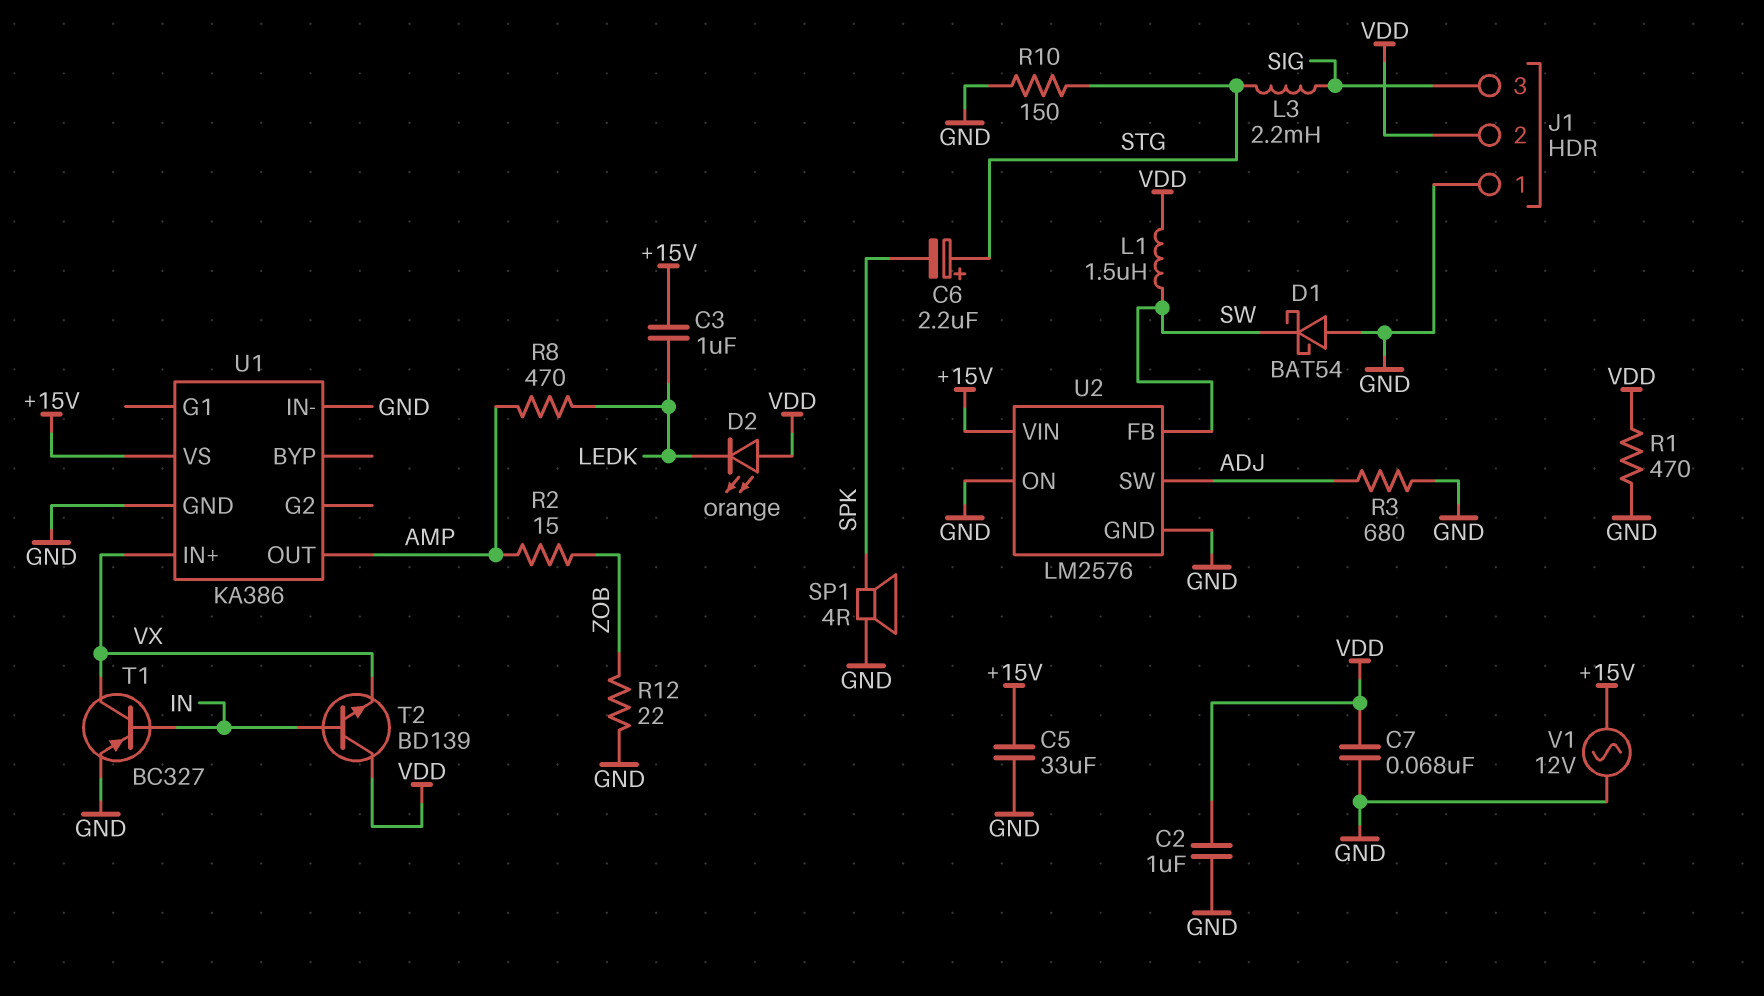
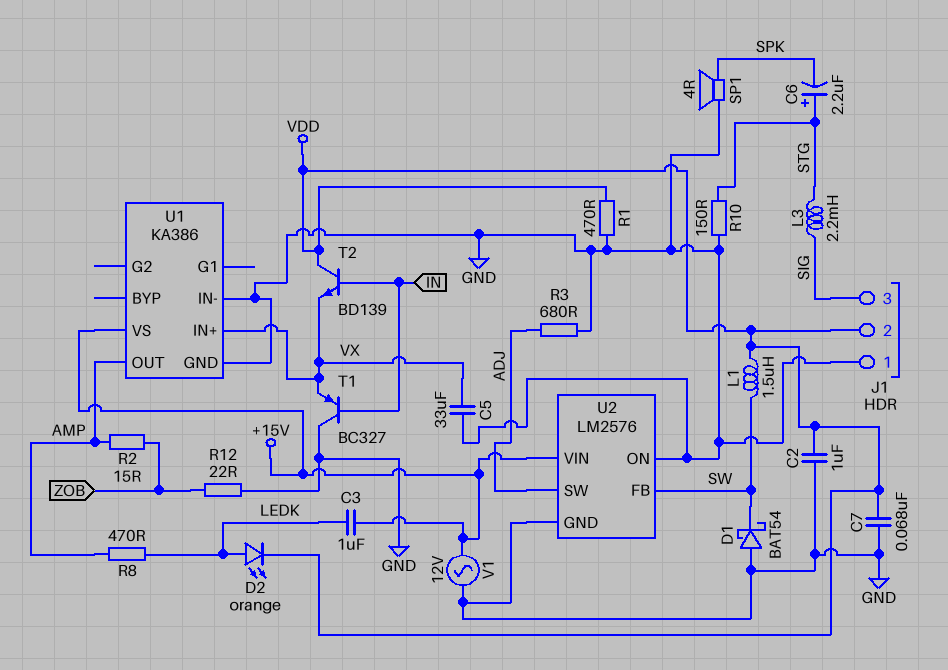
C5: 33uF (+15V, GND) -> 33uF (GND, VX)
D2: LED orange (A VDD, K LEDK) -> LED orange (A LEDK, K VDD)
T1: PNP BC327 (B IN, C VX, E GND) -> PNP BC327 (B IN, C GND, E VX)

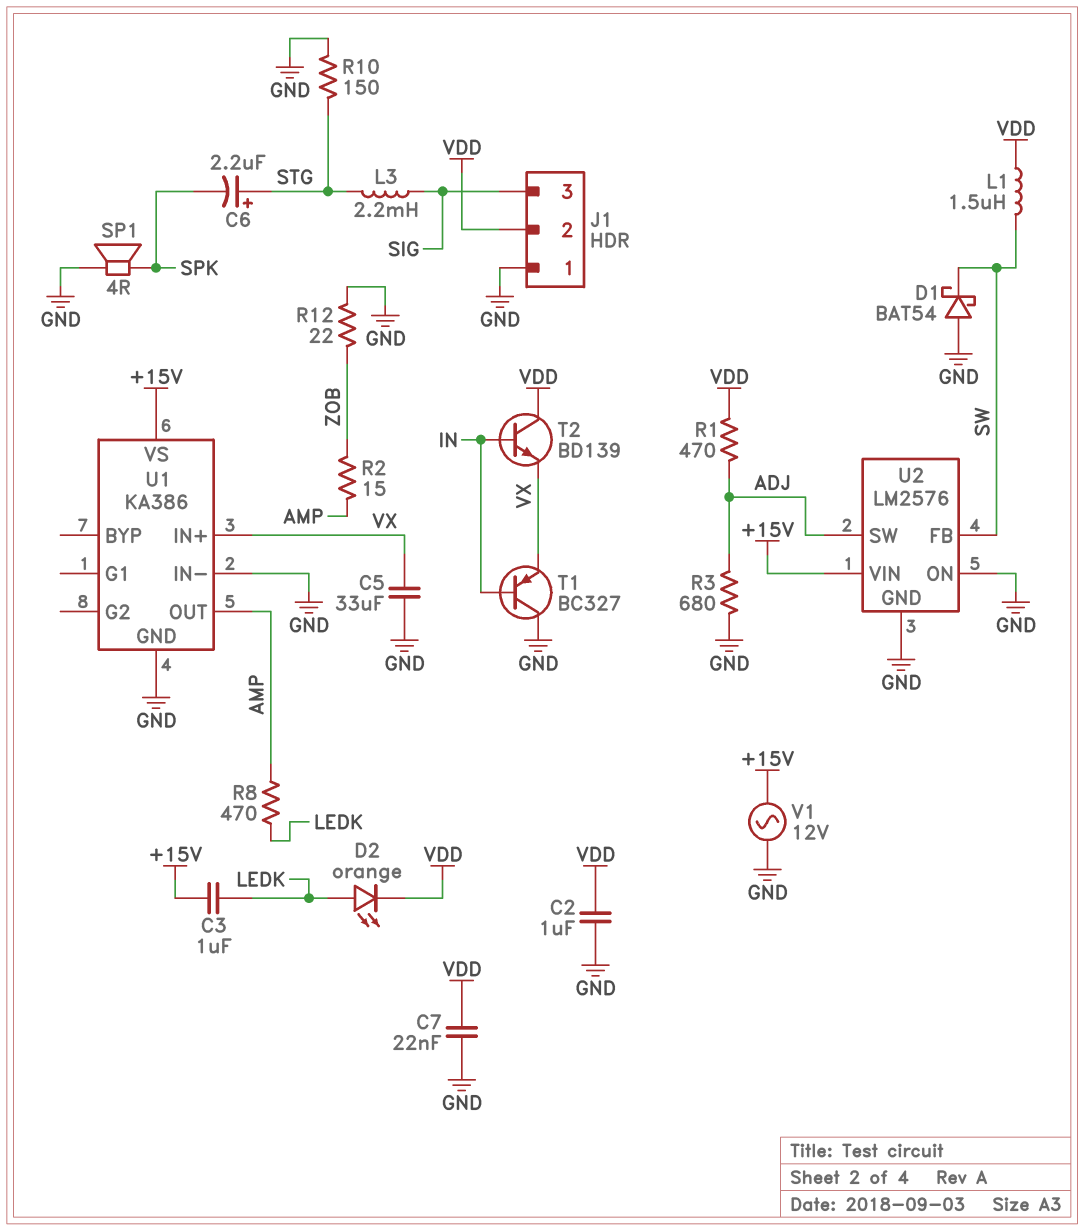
C7: 68nF (GND, VDD) -> 22nF (GND, VDD)
R1: 470 (GND, VDD) -> 470 (ADJ, VDD)

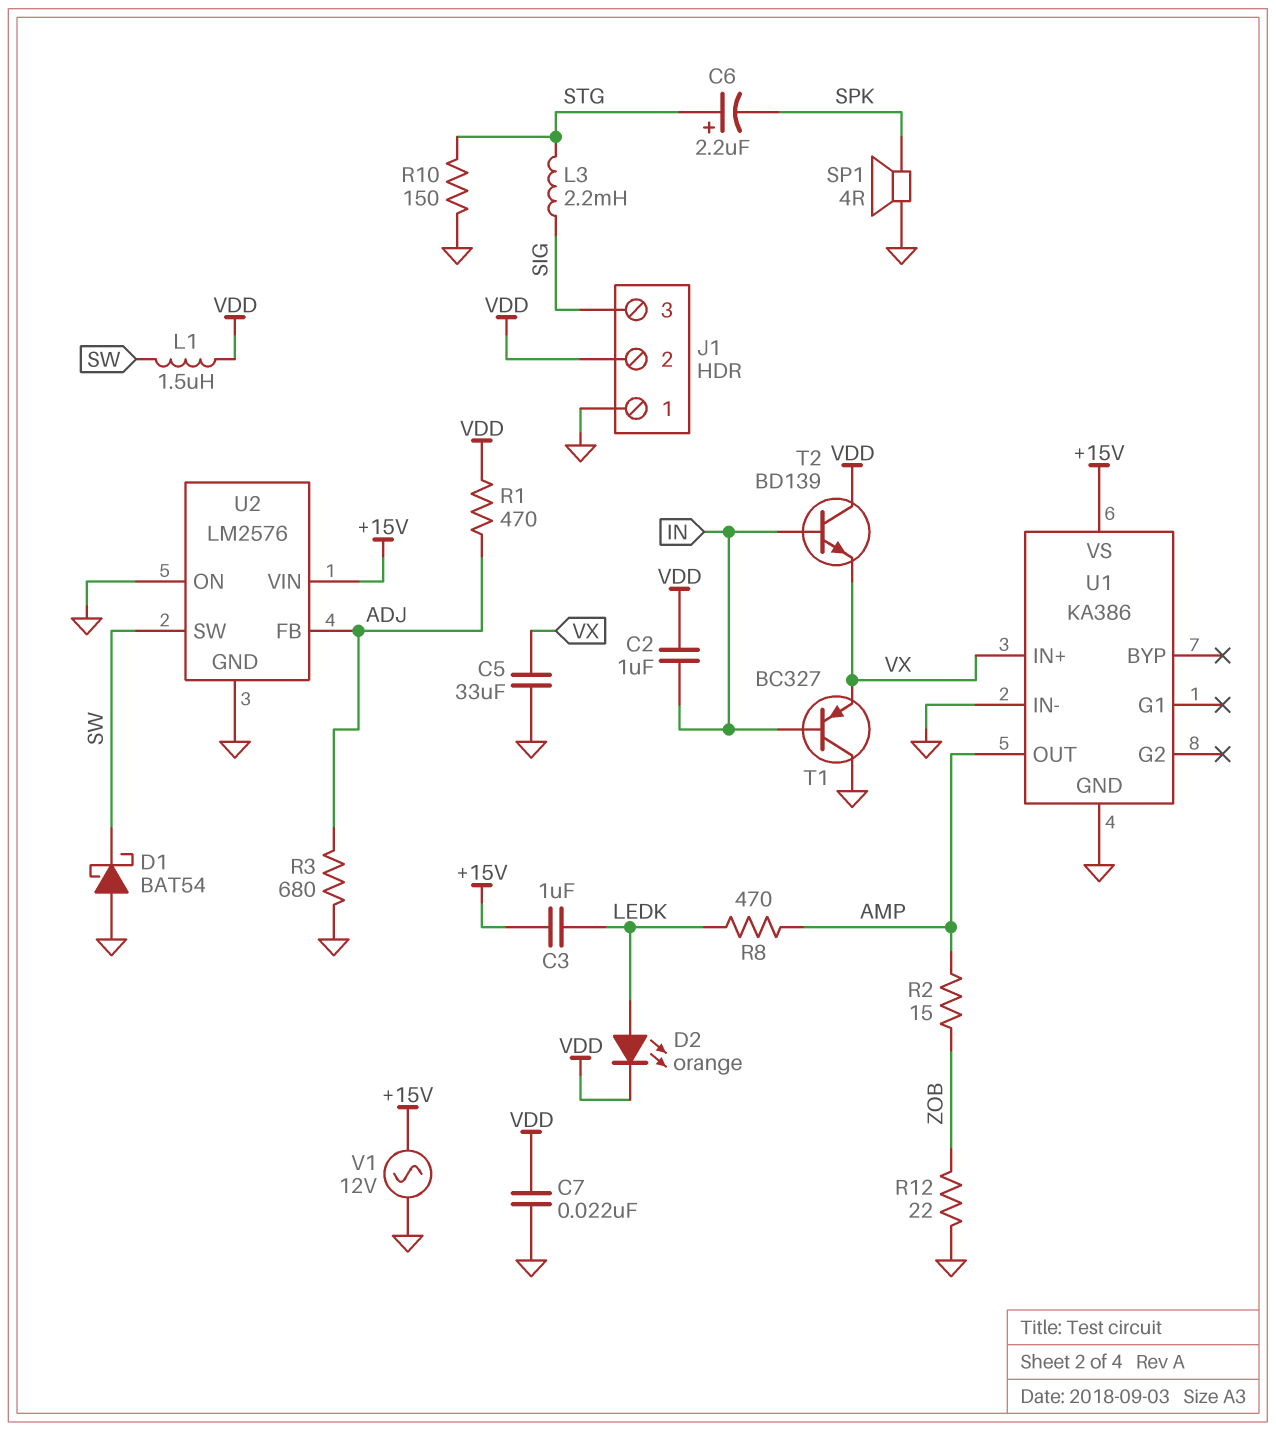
C2: 1uF (GND, VDD) -> 1uF (IN, VDD)
U2 pin FB: SW -> ADJ
U2 pin SW: ADJ -> SW

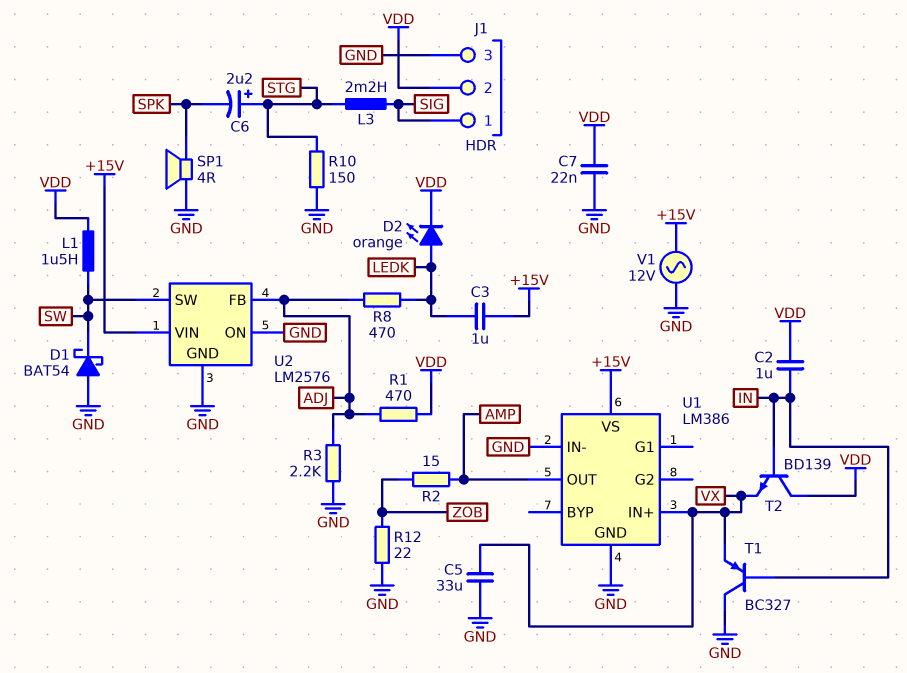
J1 pin 1: GND -> SIG
J1 pin 3: SIG -> GND
R3: 680 (ADJ, GND) -> 2.2k (ADJ, GND)
R8: 470 (AMP, LEDK) -> 470 (ADJ, LEDK)
U1: KA386 -> LM386

